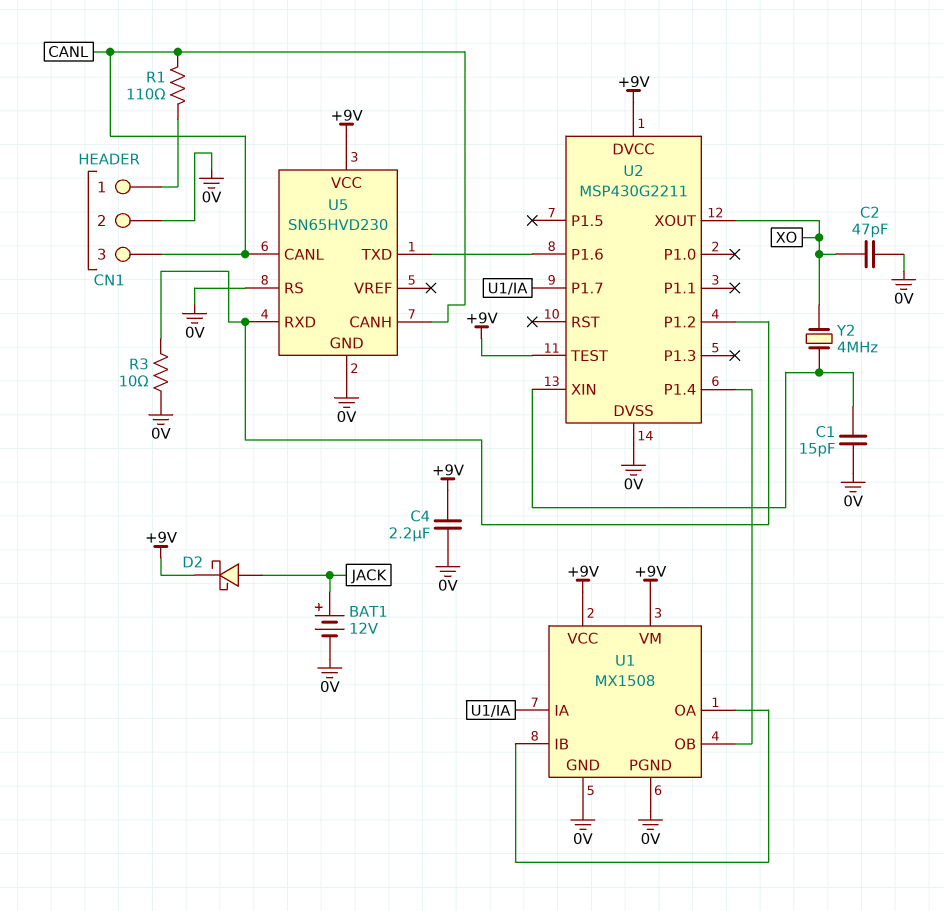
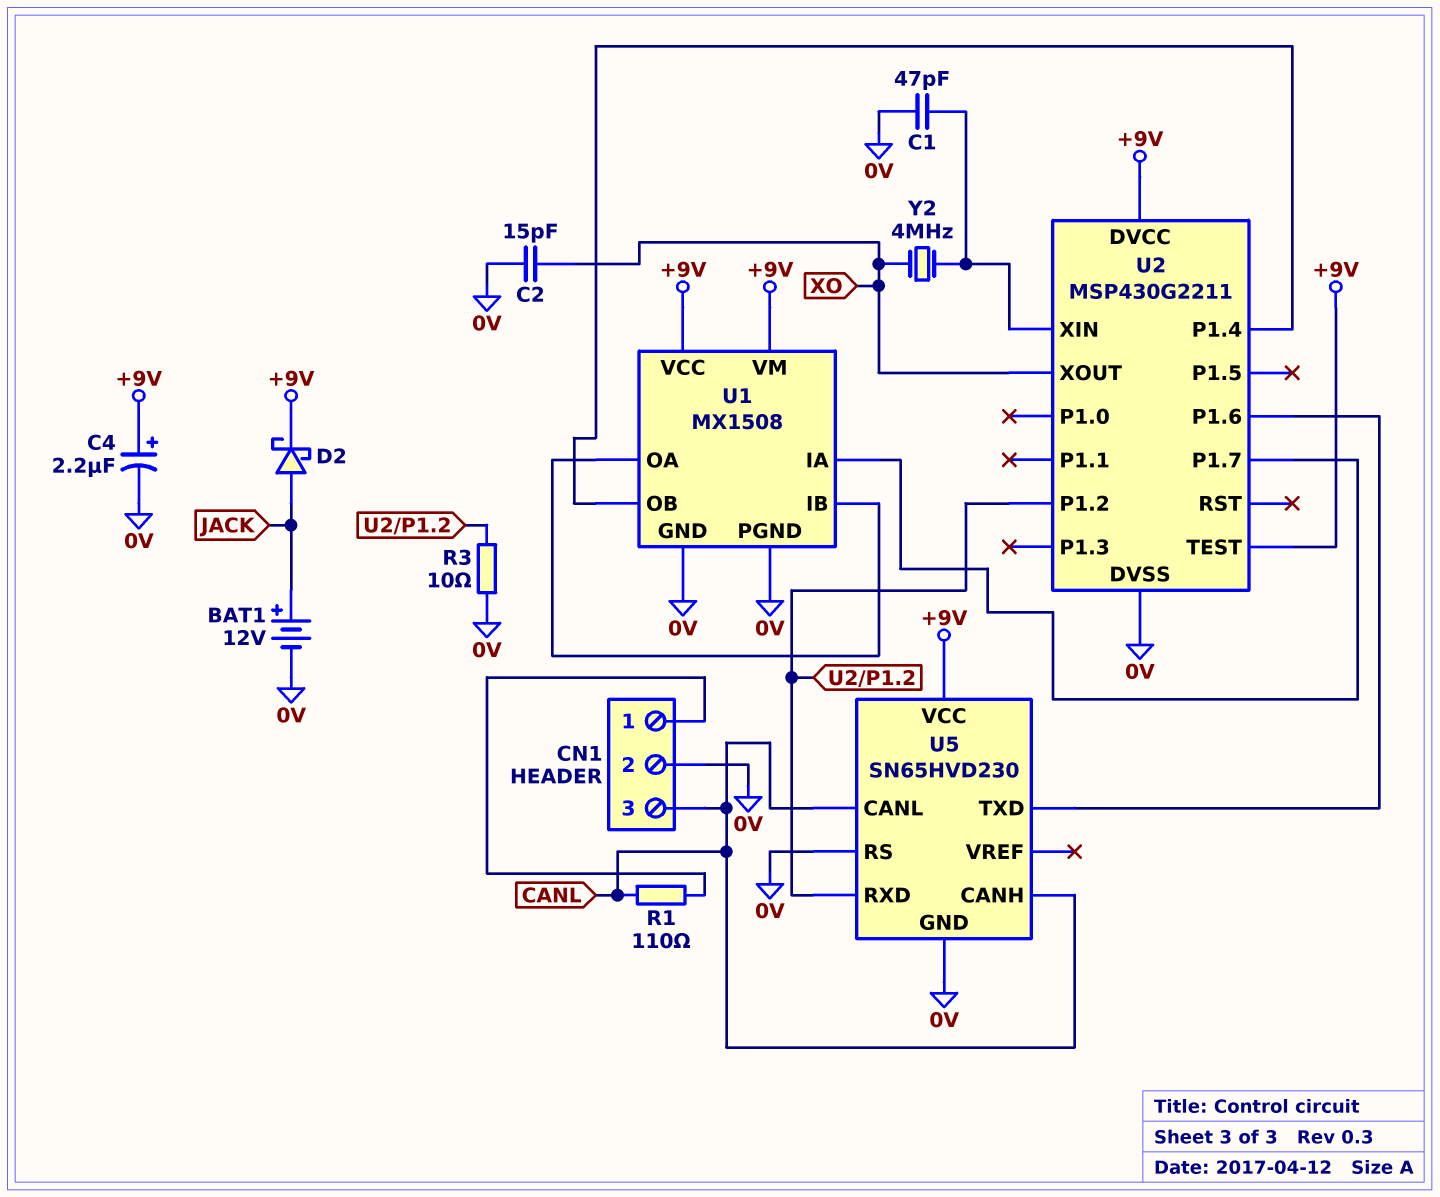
C1: 15pF (0V, U2/XIN) -> 47pF (0V, U2/XIN)
C2: 47pF (0V, XO) -> 15pF (0V, XO)
C4: 2.2uF (+9V, 0V) -> 2.2uF (plus +9V, minus 0V)

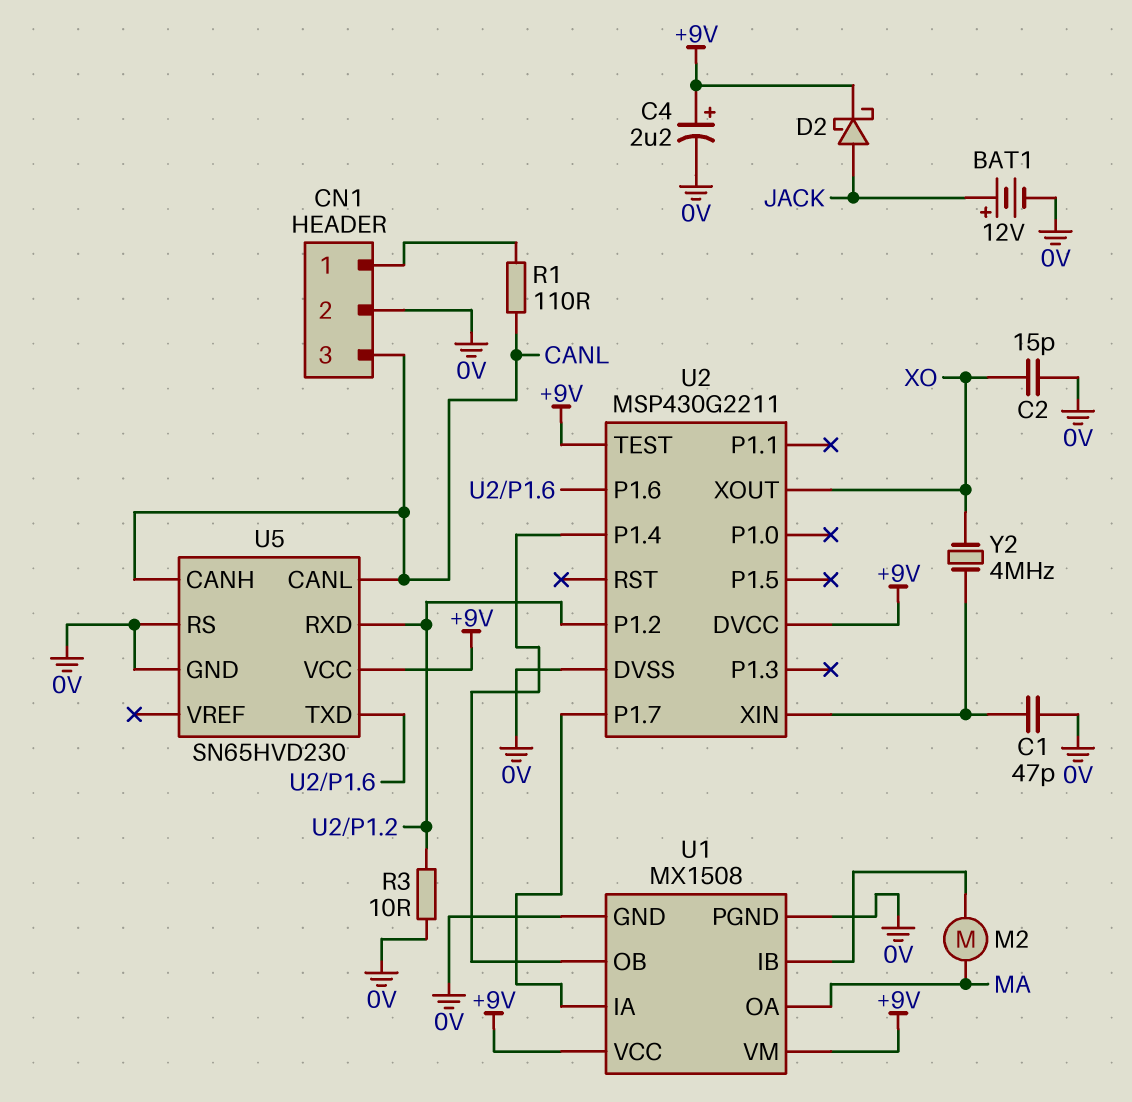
M2: none -> motor (MA, U1/IB)
U1 pin OA: U1/IB -> MA

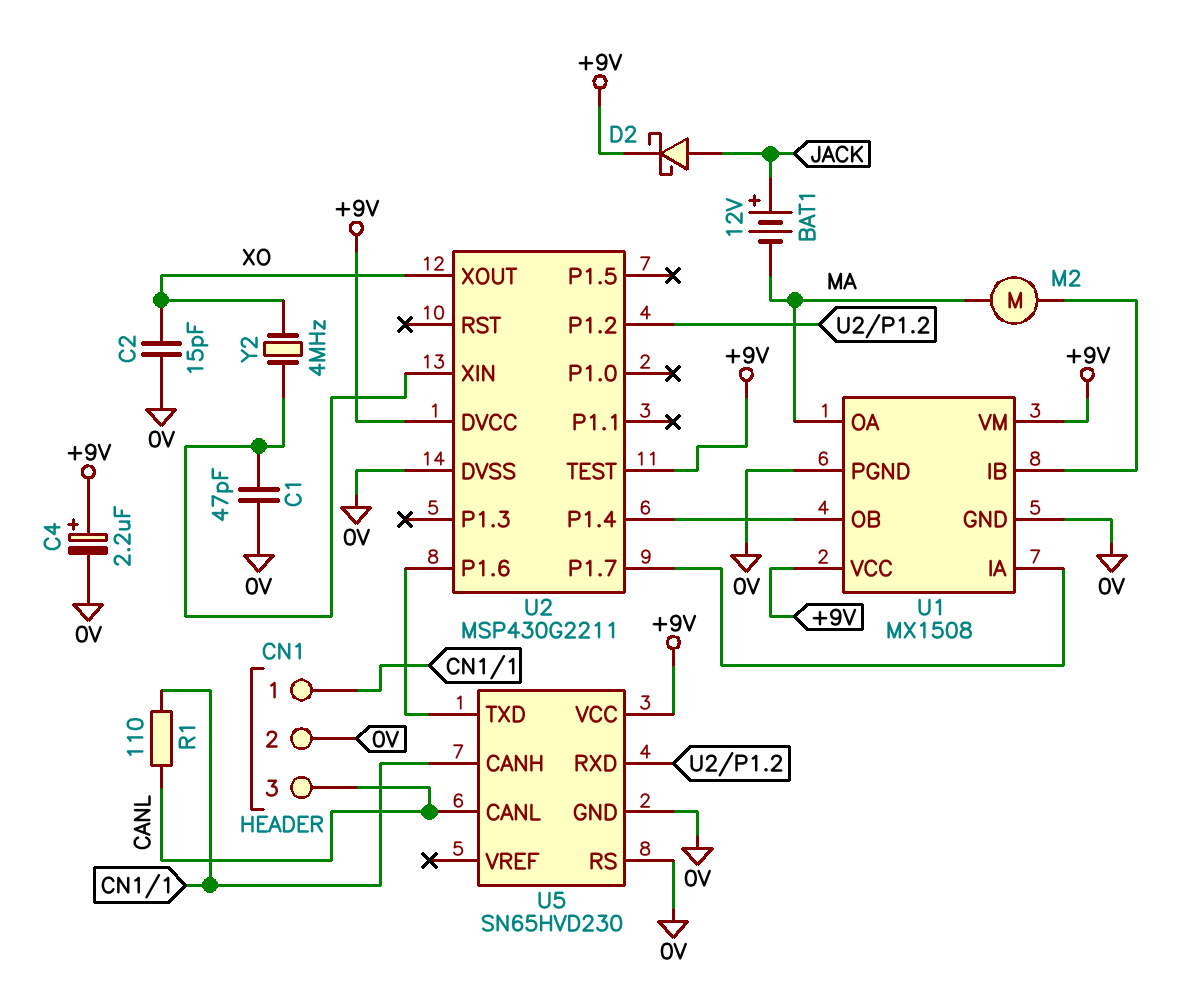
BAT1: 12V (plus JACK, minus 0V) -> 12V (plus JACK, minus MA)
R3: 10 (0V, U2/P1.2) -> none
U5 pin CANH: CANL -> CN1/1

